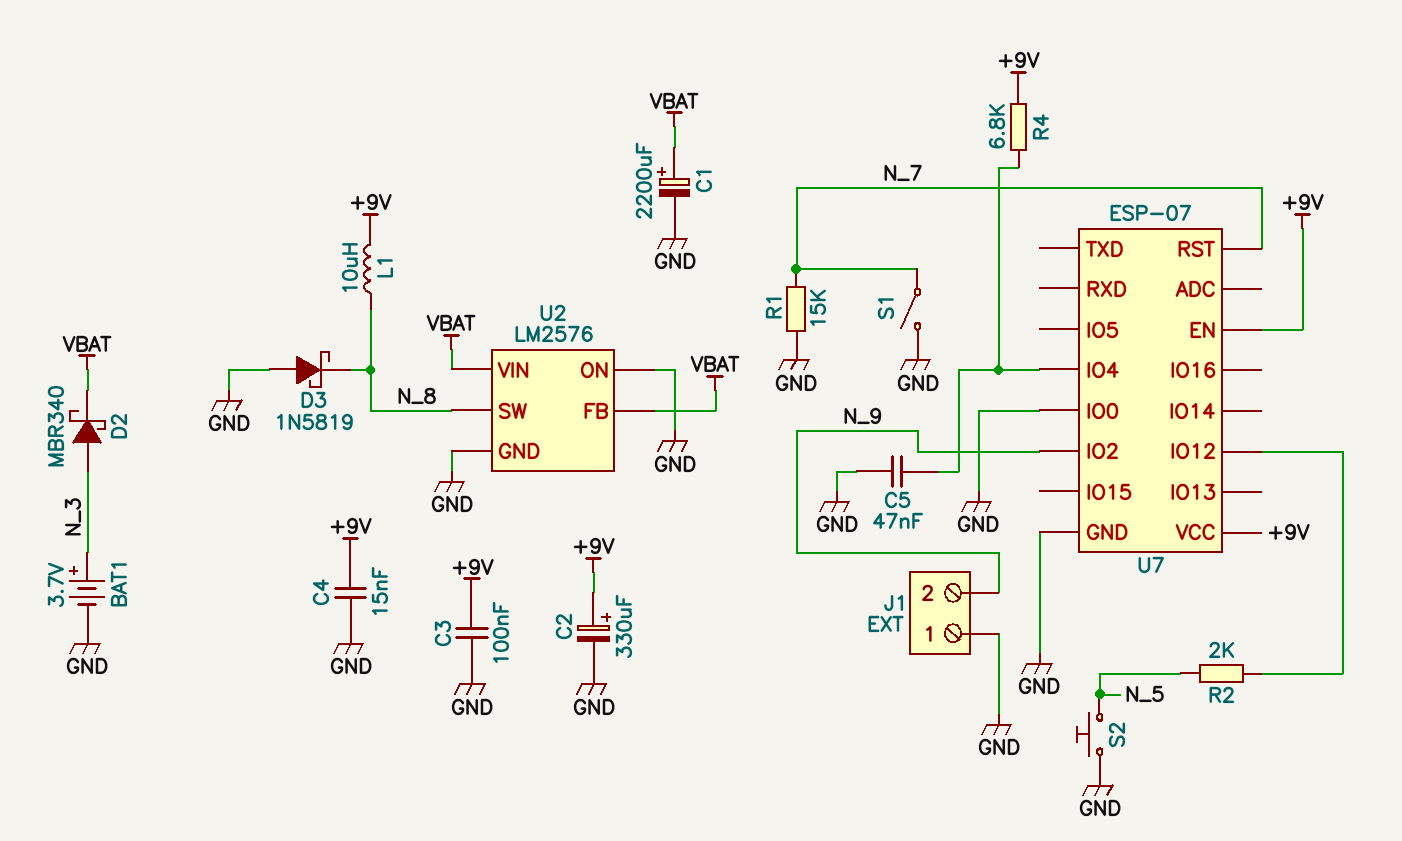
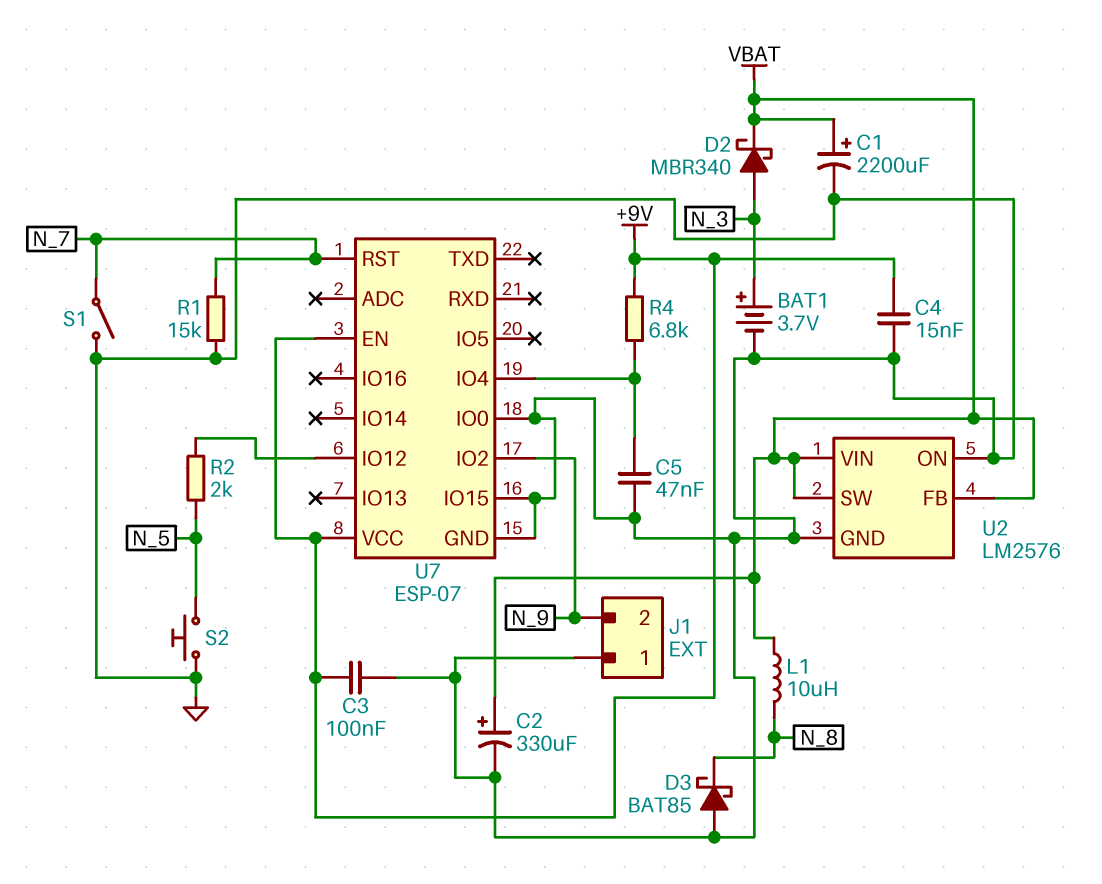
C2: 330uF (plus +9V, minus GND) -> 330uF (plus VBAT, minus GND)
D3: schottky 1N5819 (A GND, K N_8) -> schottky BAT85 (A GND, K N_8)
L1: 10uH (+9V, N_8) -> 10uH (N_8, VBAT)
U2 pin SW: N_8 -> VBAT
U7 pin IO15: none -> GND

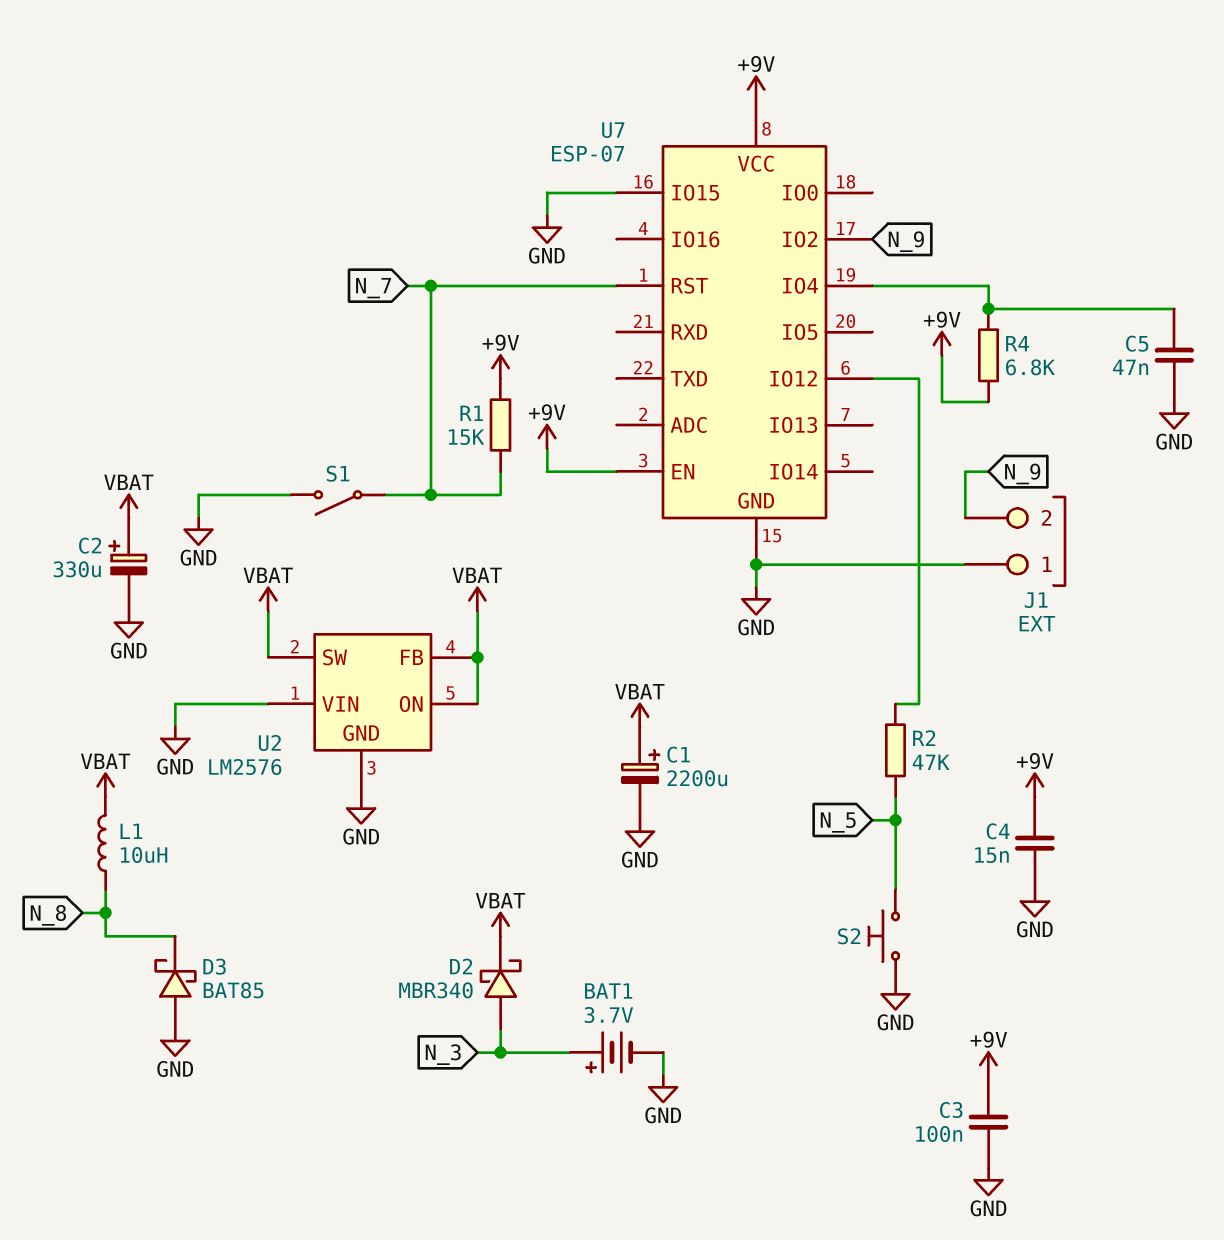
R1: 15k (GND, N_7) -> 15k (+9V, N_7)
R2: 2k (N_5, U7/IO12) -> 47k (N_5, U7/IO12)
U2 pin ON: GND -> VBAT
U2 pin VIN: VBAT -> GND
U7 pin IO0: GND -> none

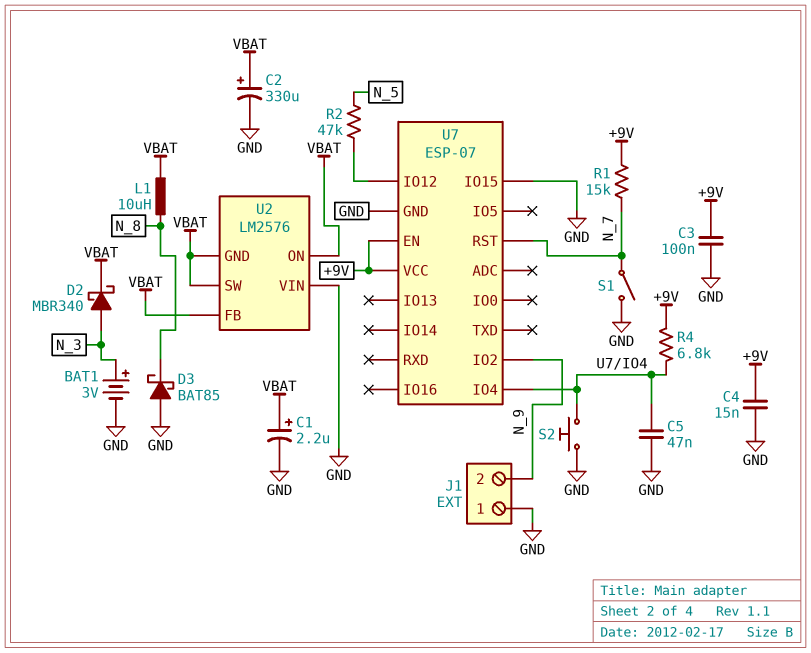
BAT1: 3.7V (plus N_3, minus GND) -> 3V (plus N_3, minus GND)
C1: 2200uF (plus VBAT, minus GND) -> 2.2uF (plus VBAT, minus GND)
S2: button (GND, N_5) -> button (GND, U7/IO4)
U2 pin GND: GND -> VBAT

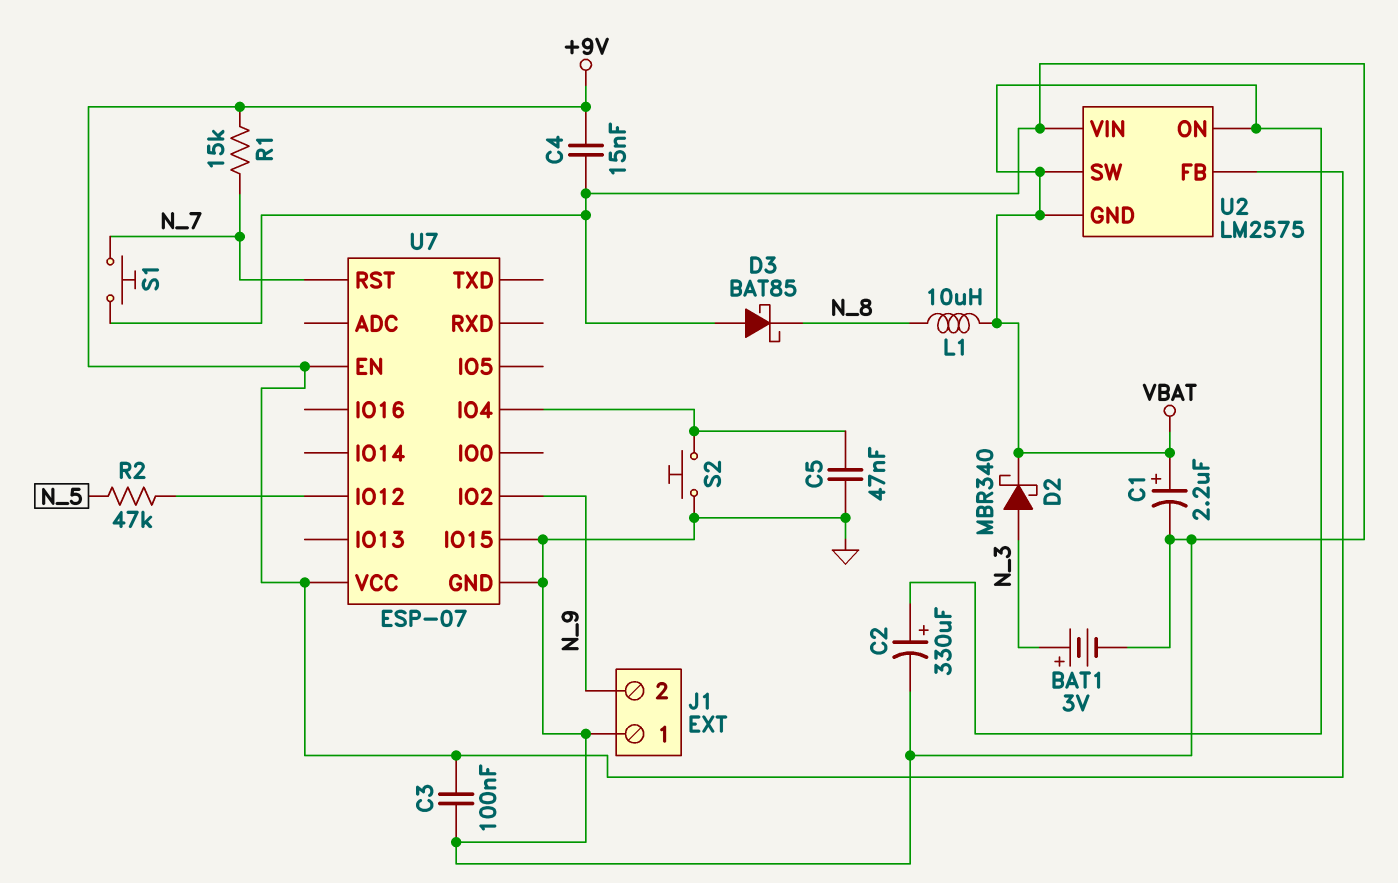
R4: 6.8k (+9V, U7/IO4) -> none
S1: switch (GND, N_7) -> button (GND, N_7)
U2: LM2576 -> LM2575
U2 pin FB: VBAT -> +9V

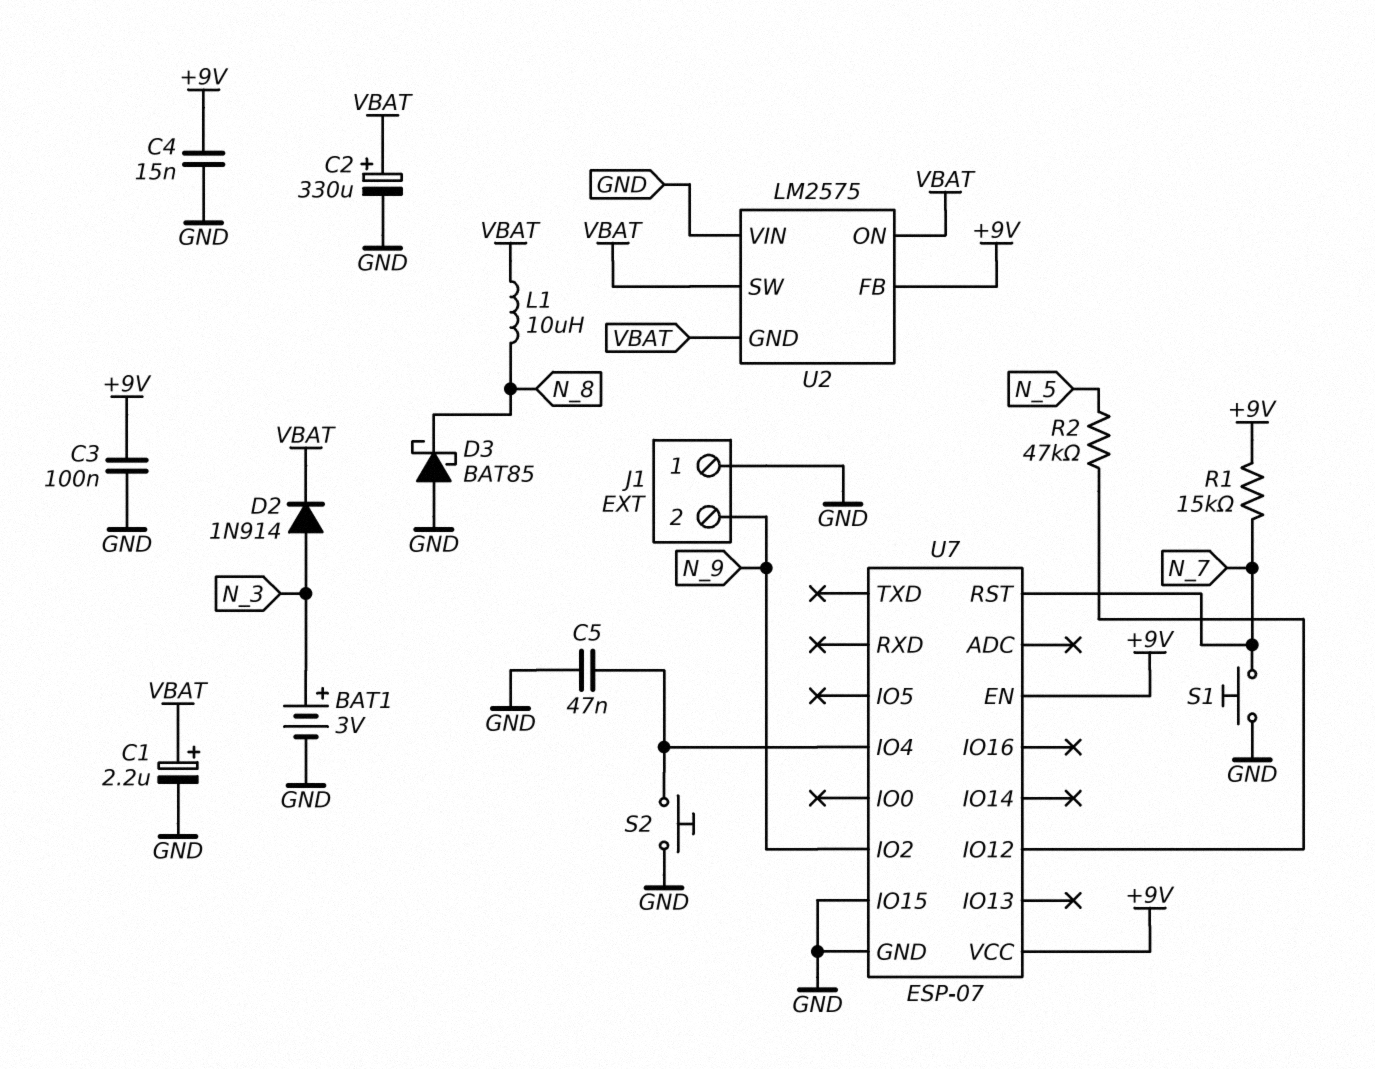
D2: schottky MBR340 (A N_3, K VBAT) -> diode 1N914 (A N_3, K VBAT)

